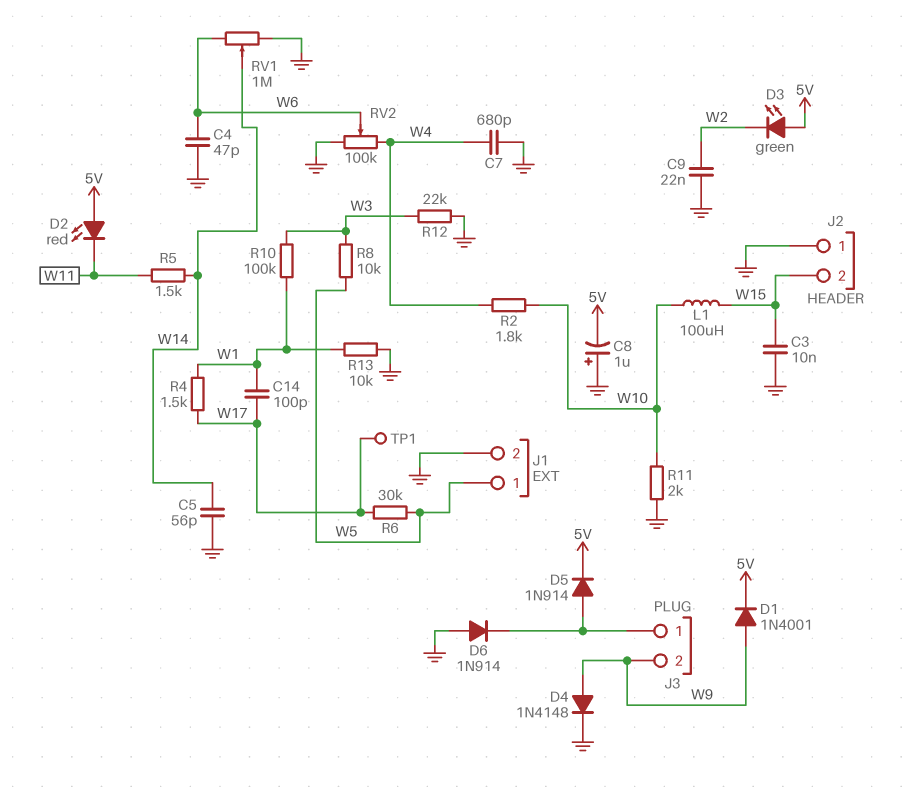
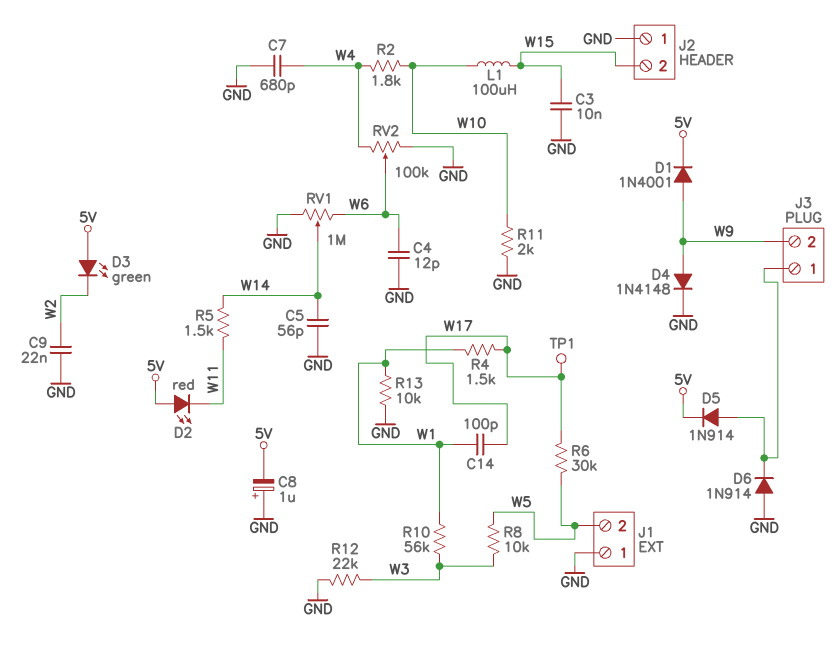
C4: 47pF (GND, W6) -> 12pF (GND, W6)
J1 pin 1: W5 -> GND
J1 pin 2: GND -> W5
R10: 100k (W1, W3) -> 56k (W1, W3)

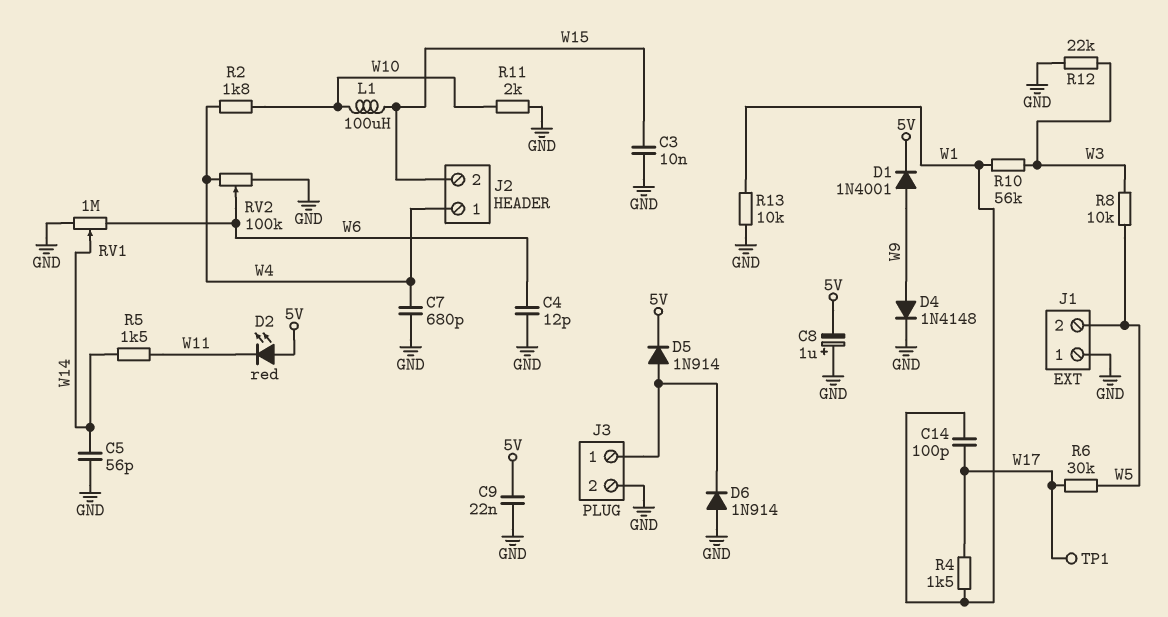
C9: 22nF (GND, W2) -> 22nF (5V, GND)
D3: LED green (A 5V, K W2) -> none
J2 pin 1: GND -> W4
J3 pin 2: W9 -> GND

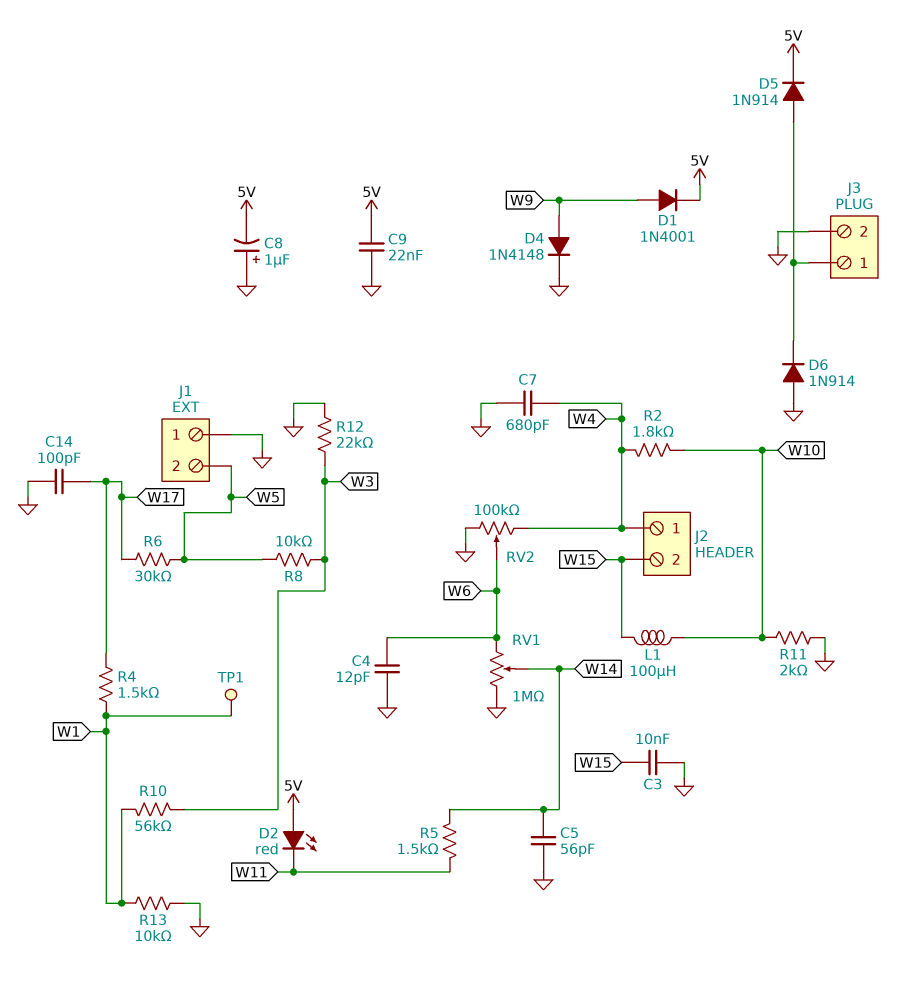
C14: 100pF (W1, W17) -> 100pF (GND, W17)
TP1: test point (W17) -> test point (W1)

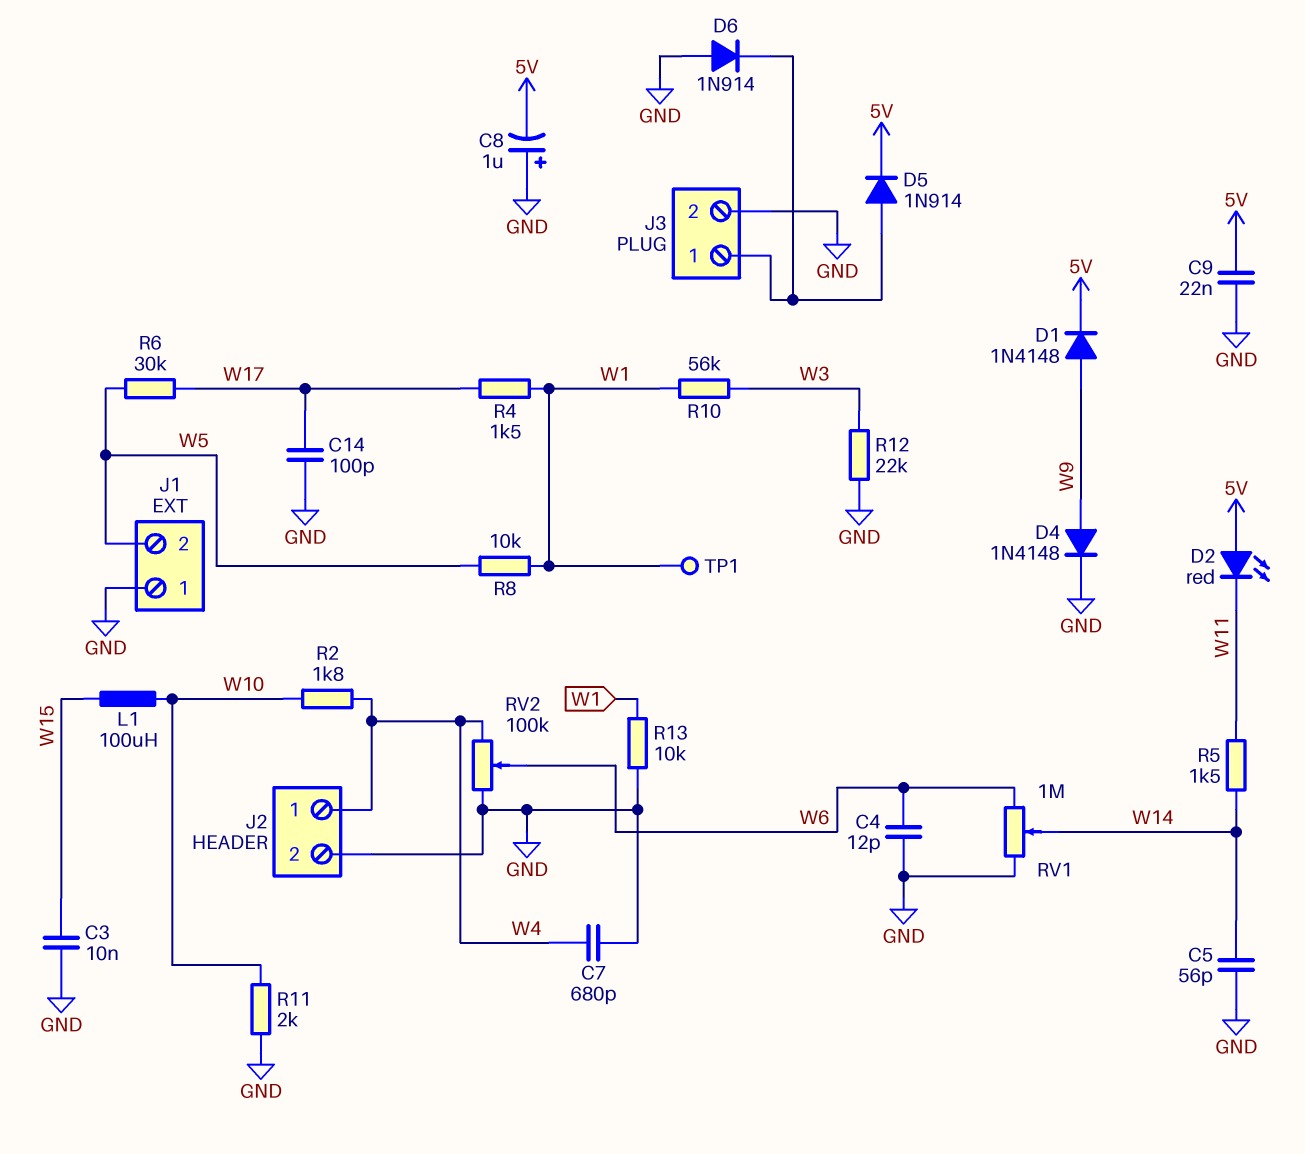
D1: diode 1N4001 (A W9, K 5V) -> diode 1N4148 (A W9, K 5V)
J2 pin 2: W15 -> GND
R8: 10k (W3, W5) -> 10k (W1, W5)

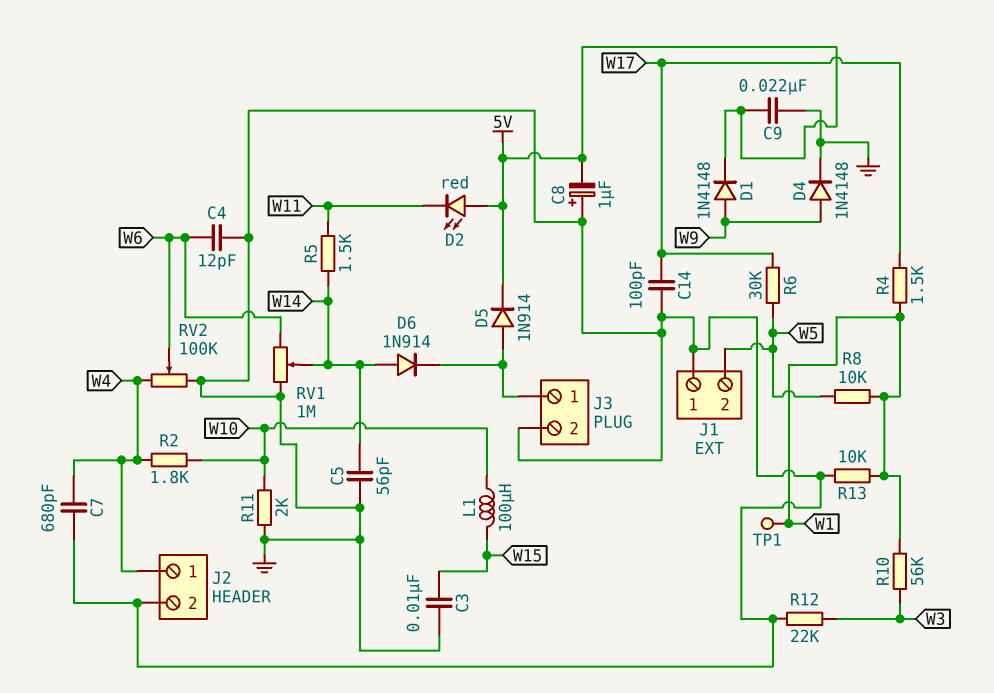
D6: diode 1N914 (A GND, K J3/1) -> diode 1N914 (A W14, K J3/1)

